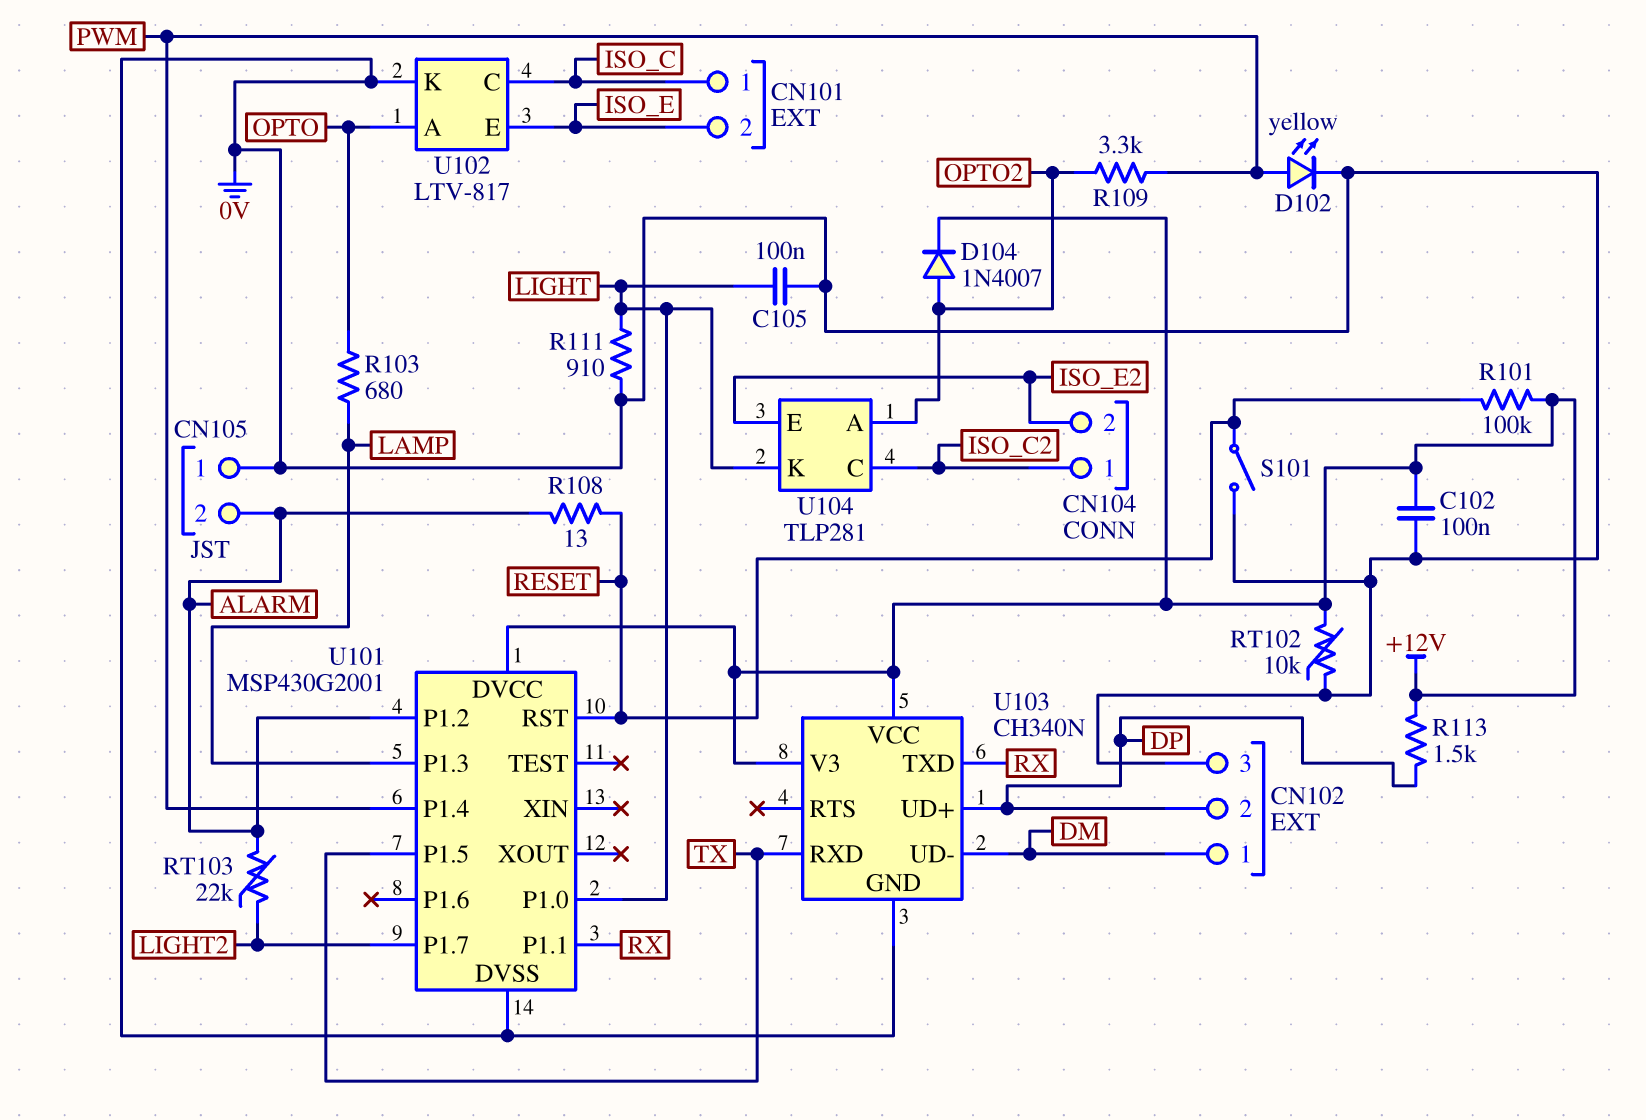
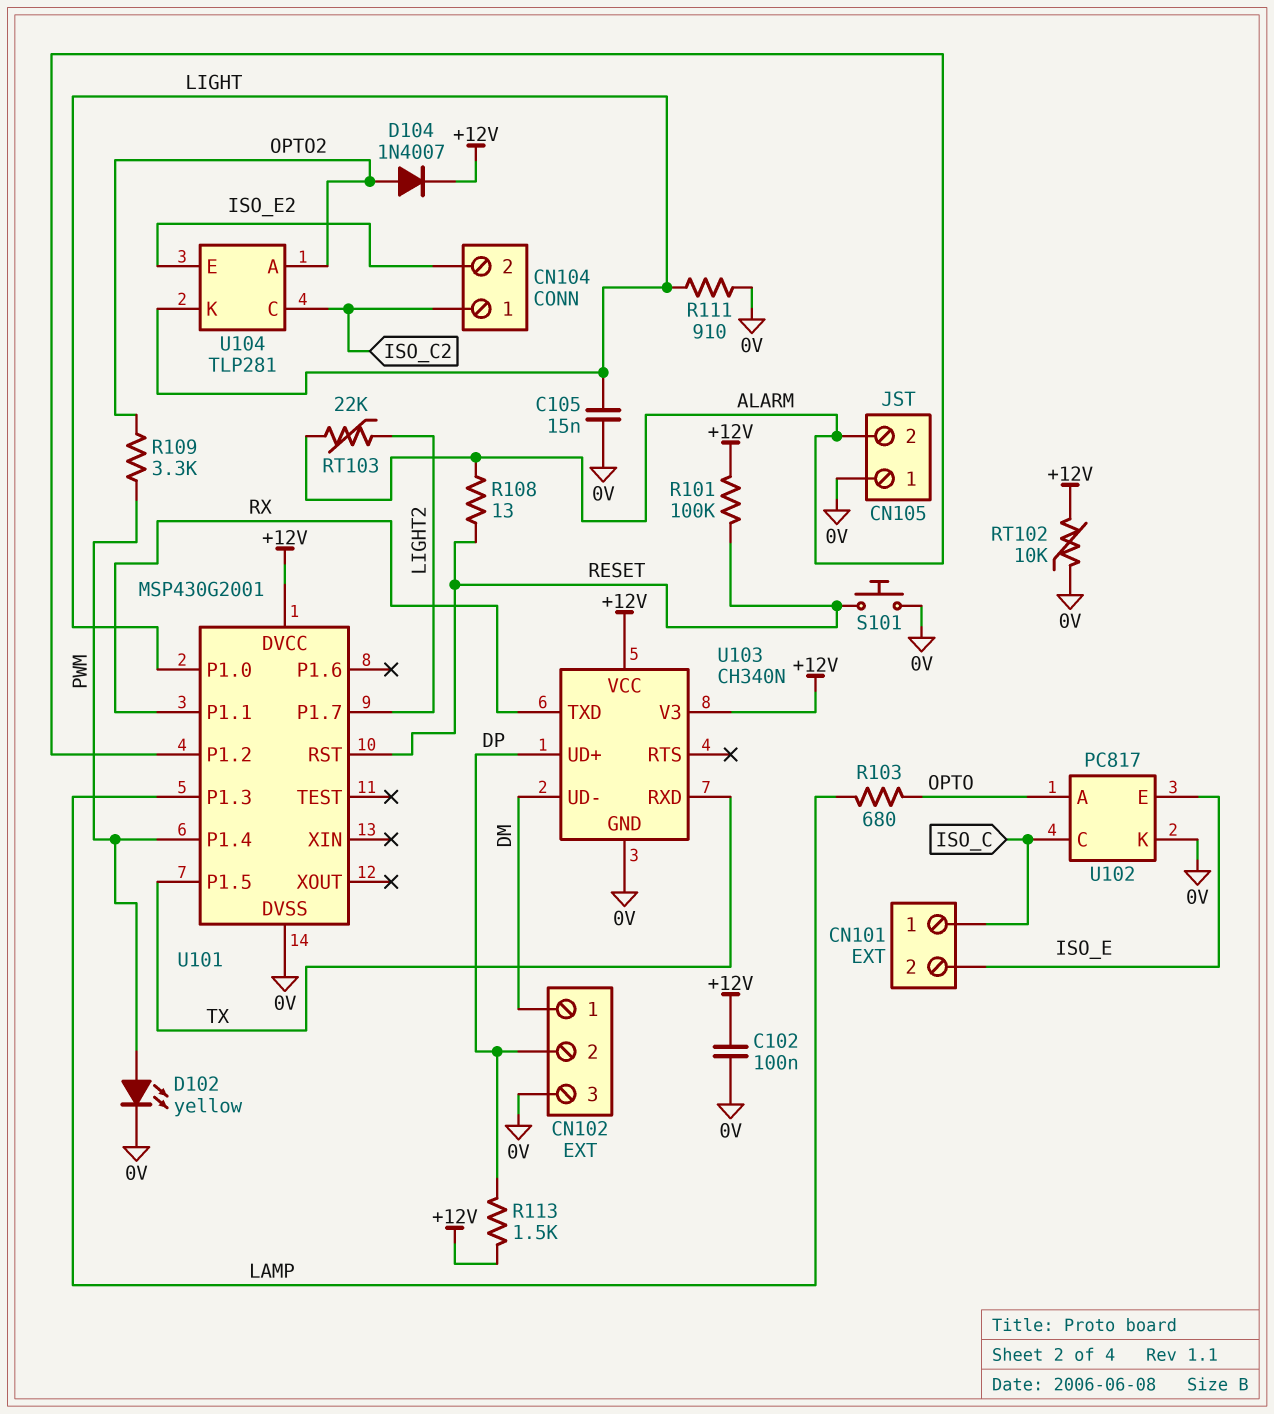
C105: 100nF (0V, LIGHT) -> 15nF (0V, LIGHT)
S101: switch (0V, RESET) -> button (0V, RESET)
U102: LTV-817 -> PC817

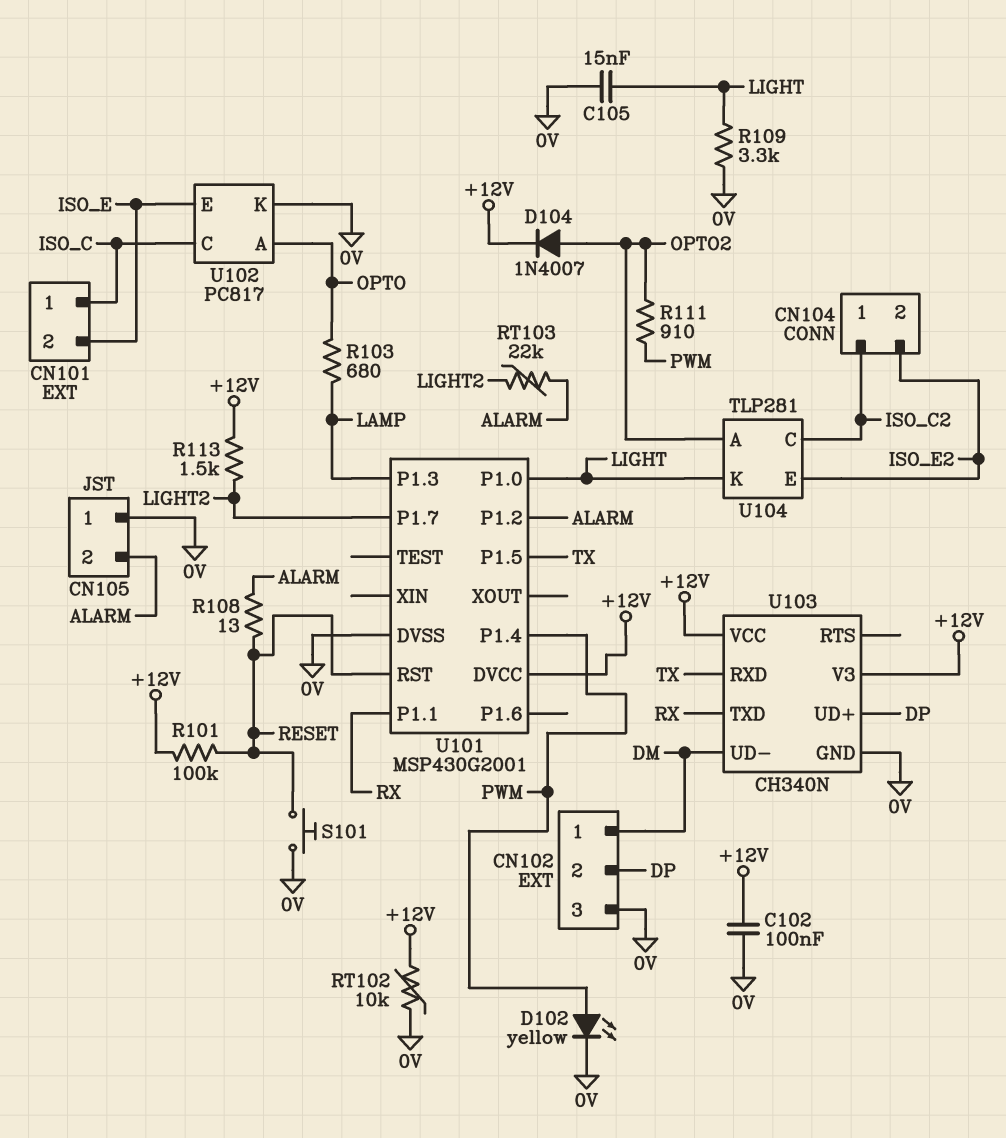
R109: 3.3k (OPTO2, PWM) -> 3.3k (0V, LIGHT)
R111: 910 (0V, LIGHT) -> 910 (OPTO2, PWM)
R113: 1.5k (+12V, DP) -> 1.5k (+12V, LIGHT2)

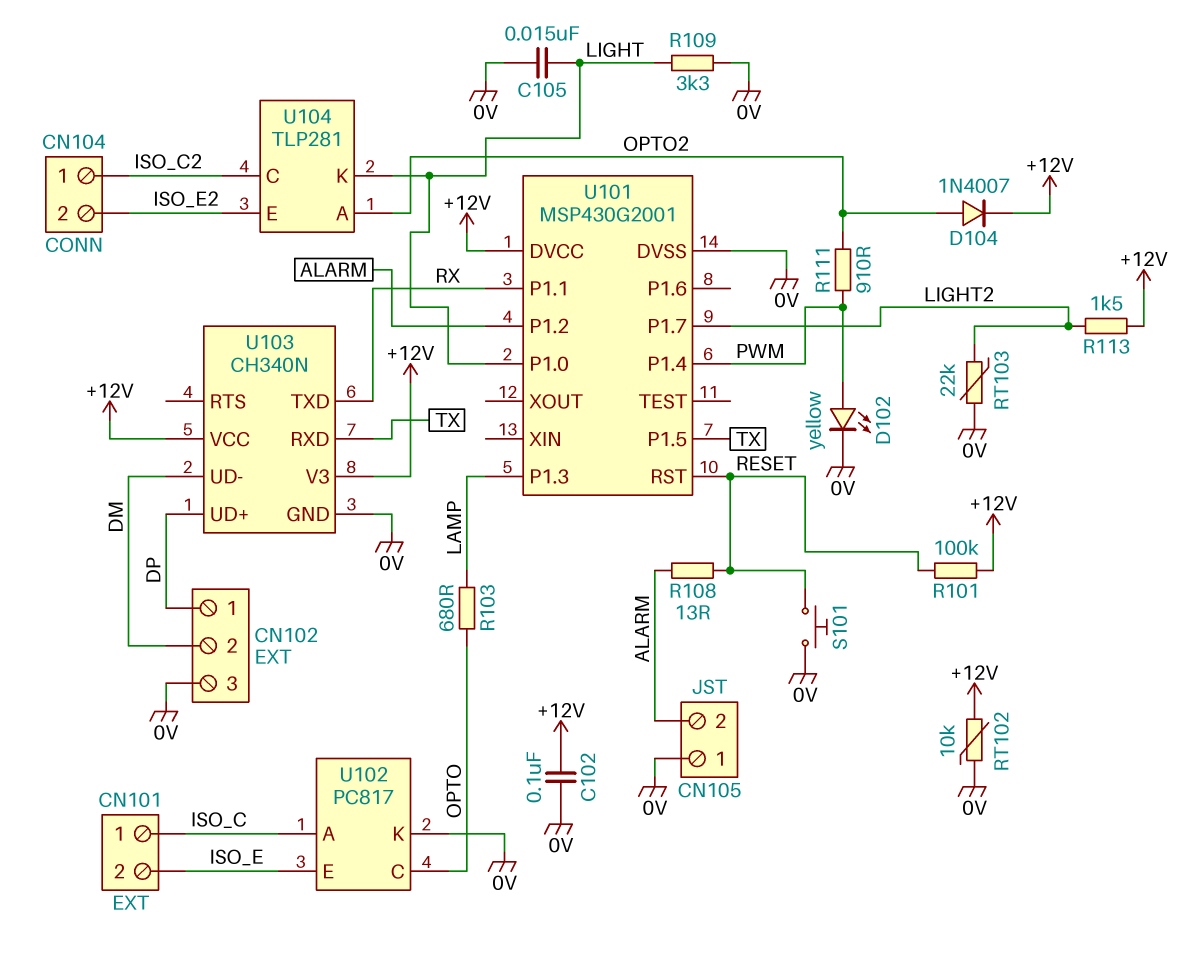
CN102 pin 1: DM -> DP
CN102 pin 2: DP -> DM
RT103: 22k (ALARM, LIGHT2) -> 22k (0V, LIGHT2)
U102 pin A: OPTO -> ISO_C
U102 pin C: ISO_C -> OPTO

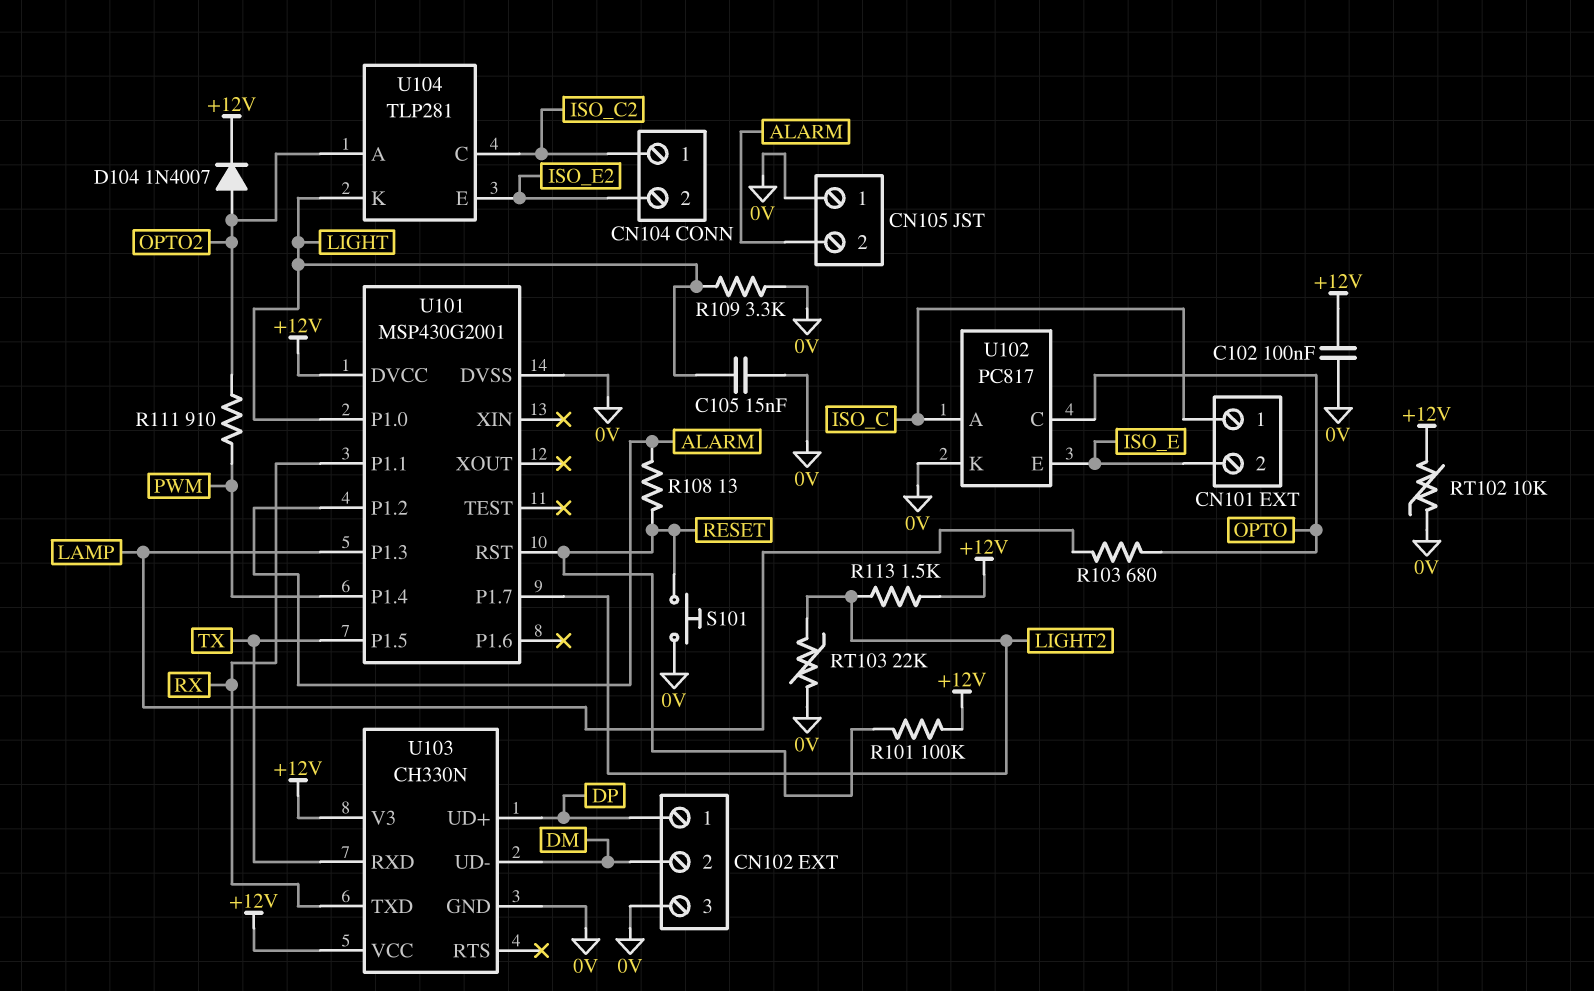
D102: LED yellow (A PWM, K 0V) -> none
U103: CH340N -> CH330N

